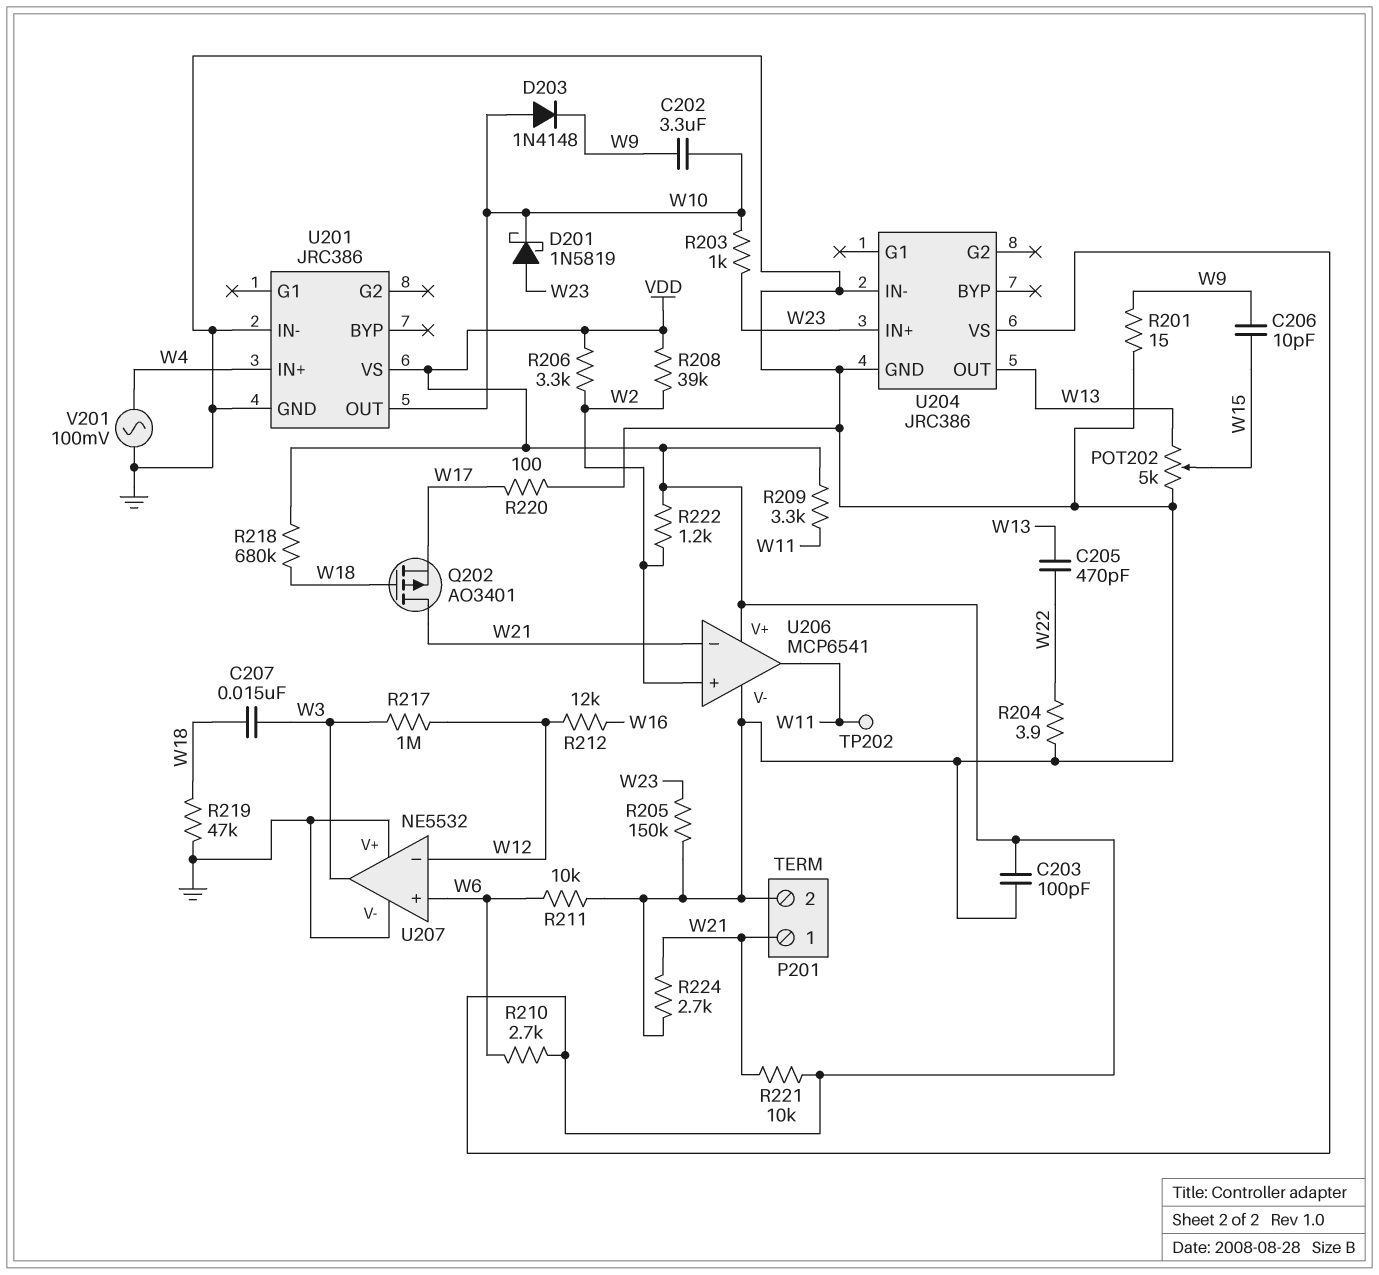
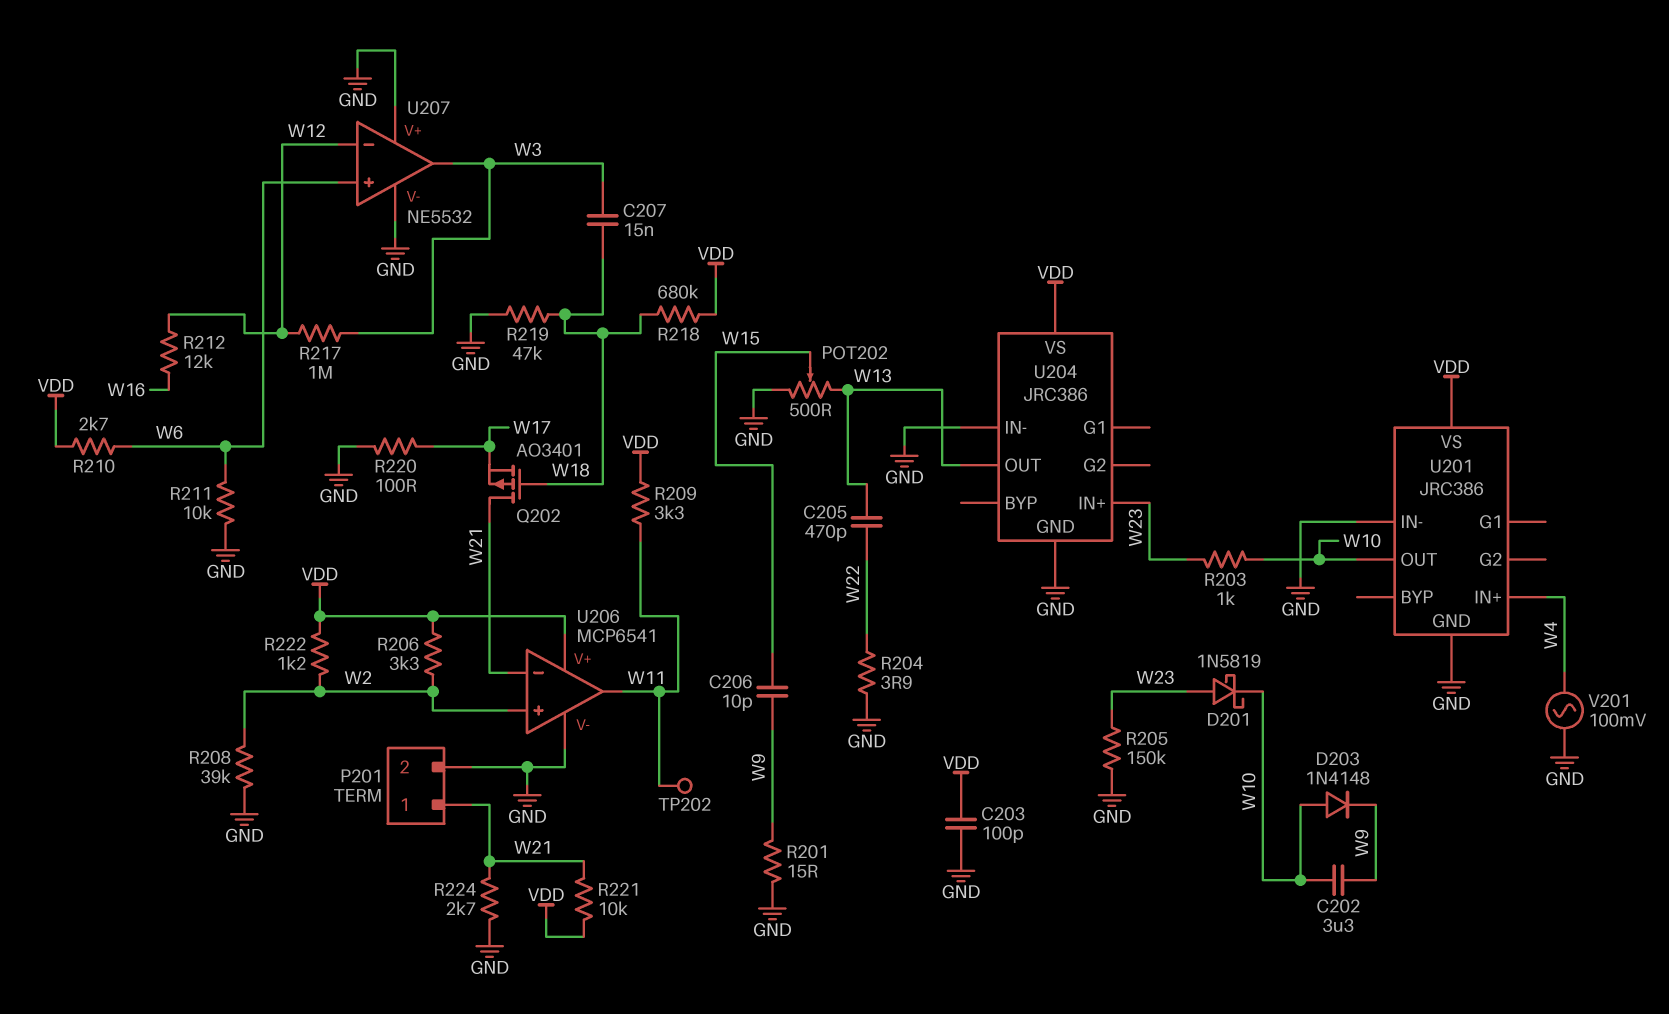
POT202: 5k (GND, W13, wiper W15) -> 500 (GND, W13, wiper W15)
R208: 39k (VDD, W2) -> 39k (GND, W2)

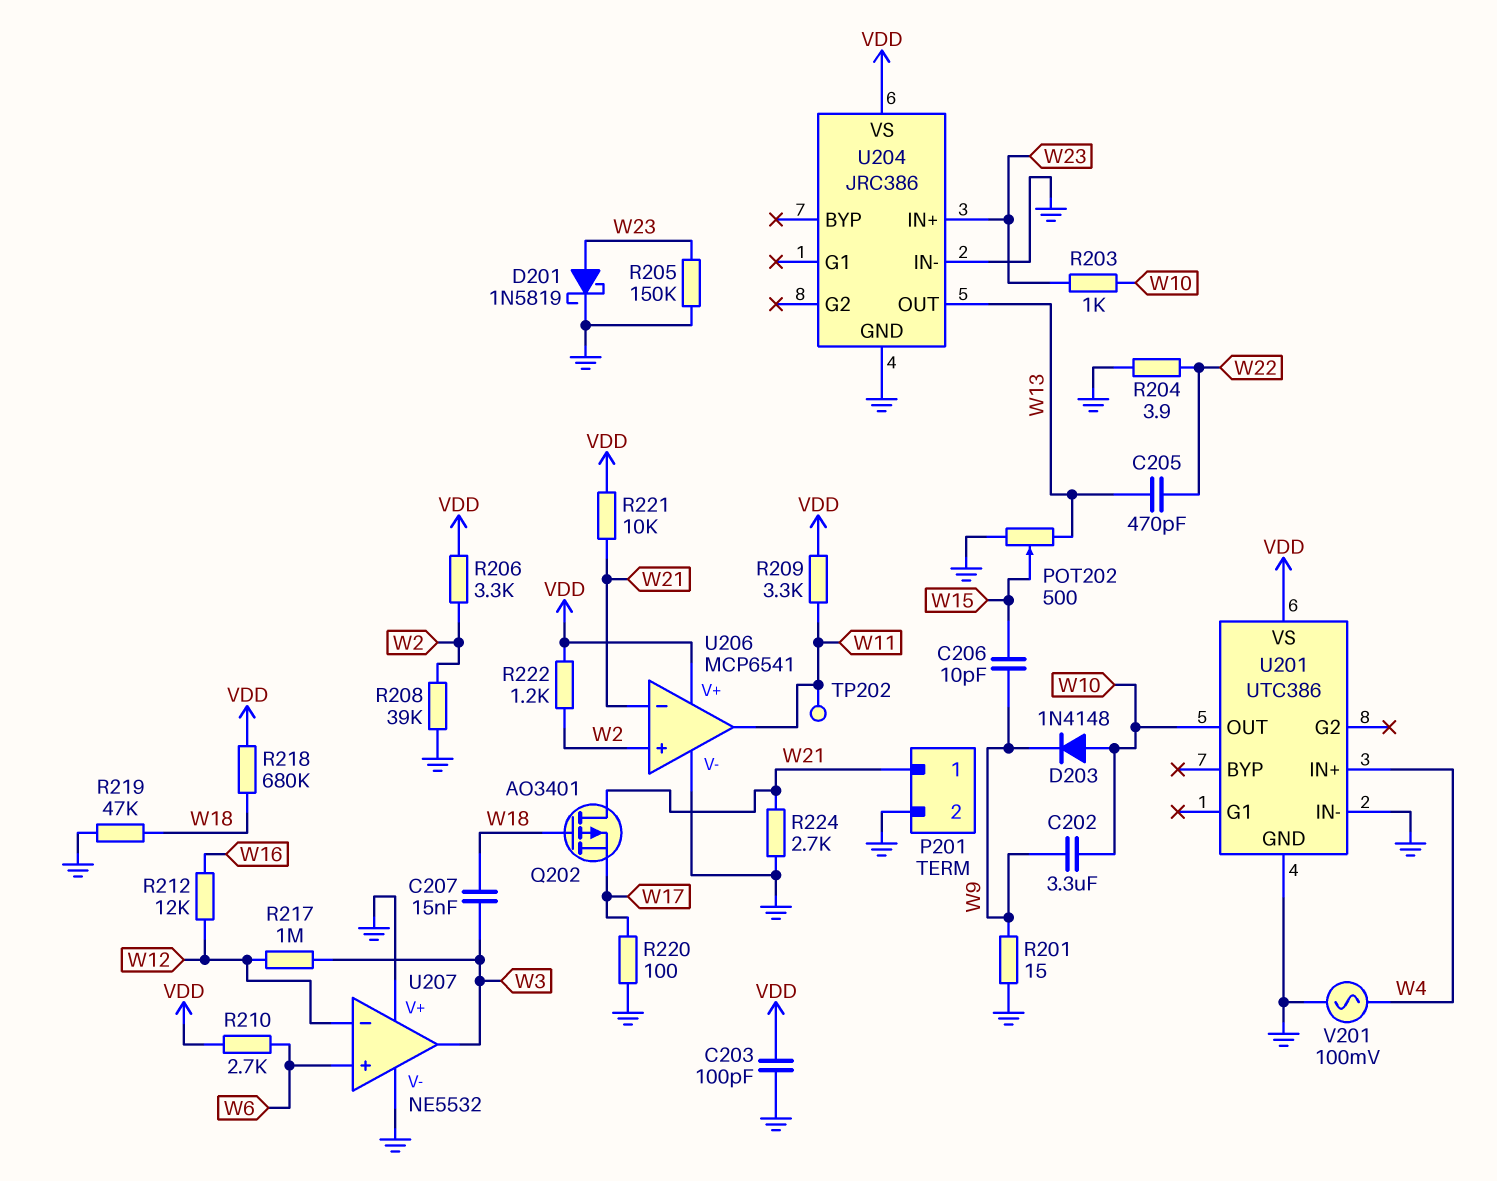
D201: schottky 1N5819 (A W23, K W10) -> schottky 1N5819 (A W23, K GND)
R211: 10k (GND, W6) -> none
U201: JRC386 -> UTC386

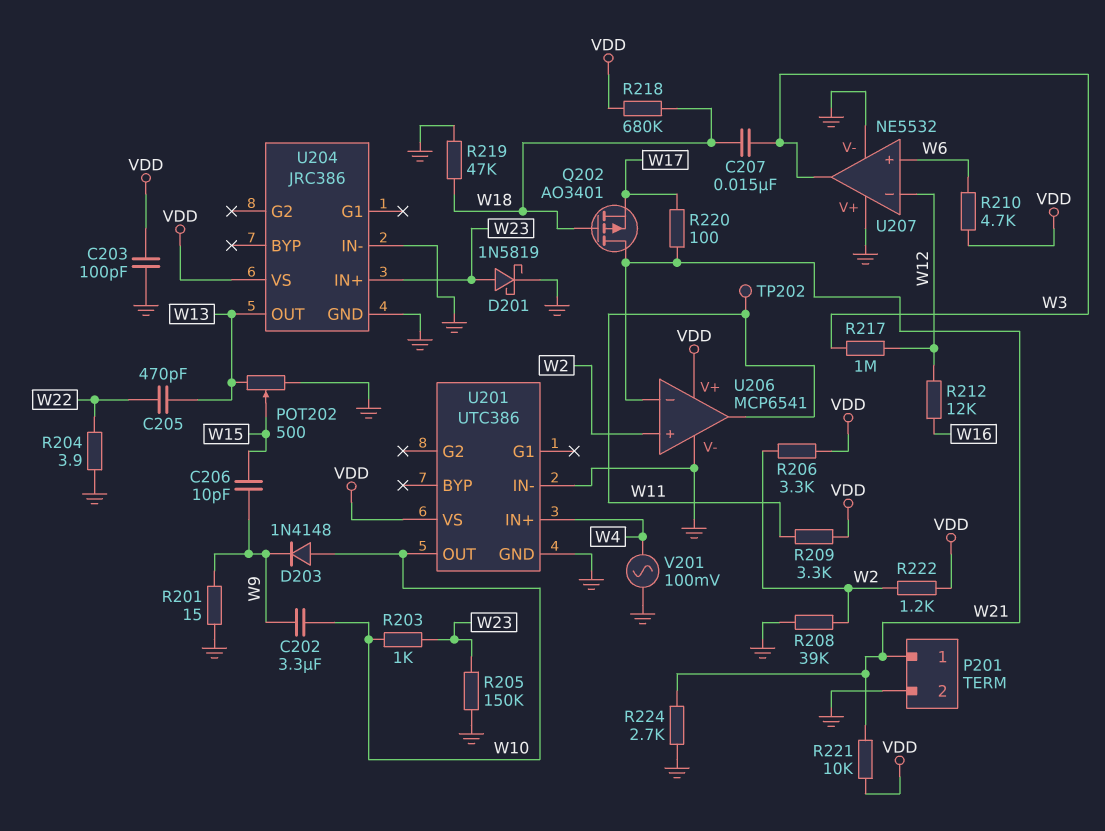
R210: 2.7k (VDD, W6) -> 4.7k (VDD, W6)
R220: 100 (GND, W17) -> 100 (W17, W21)

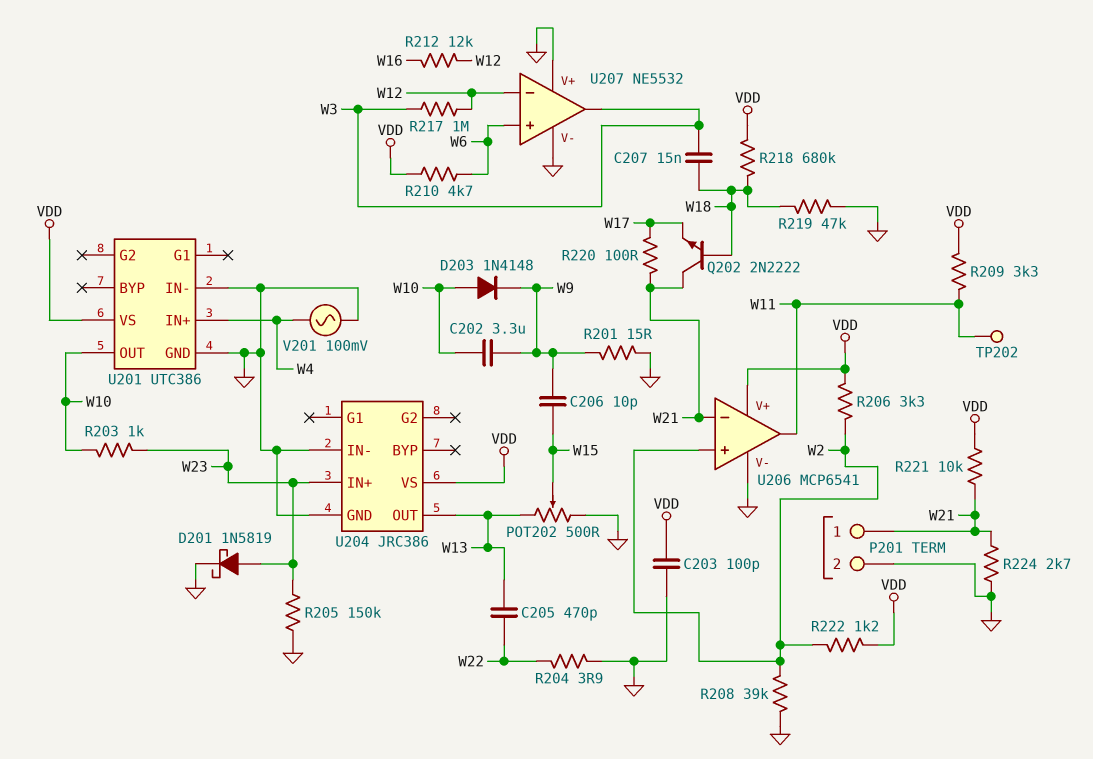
Q202: PMOS AO3401 (G W18, D W21, S W17) -> NPN 2N2222 (B W18, C W21, E W17)

